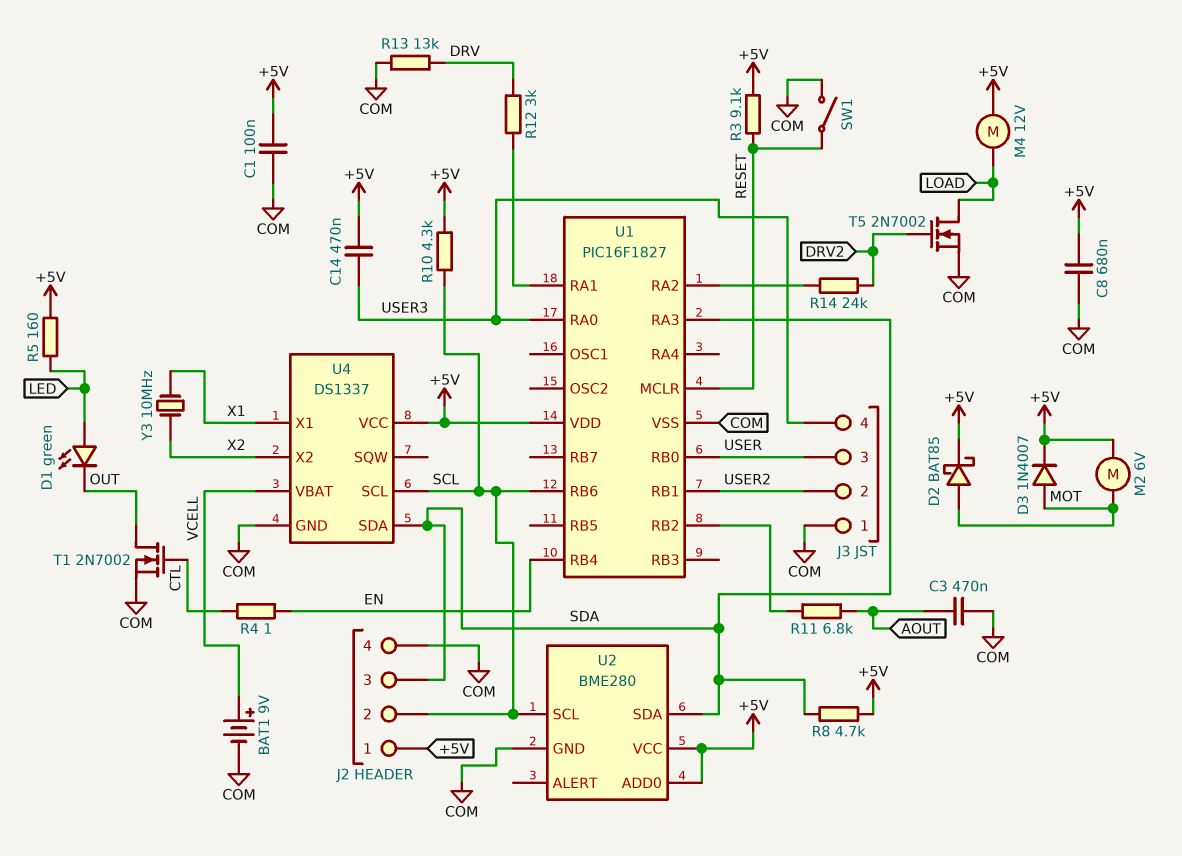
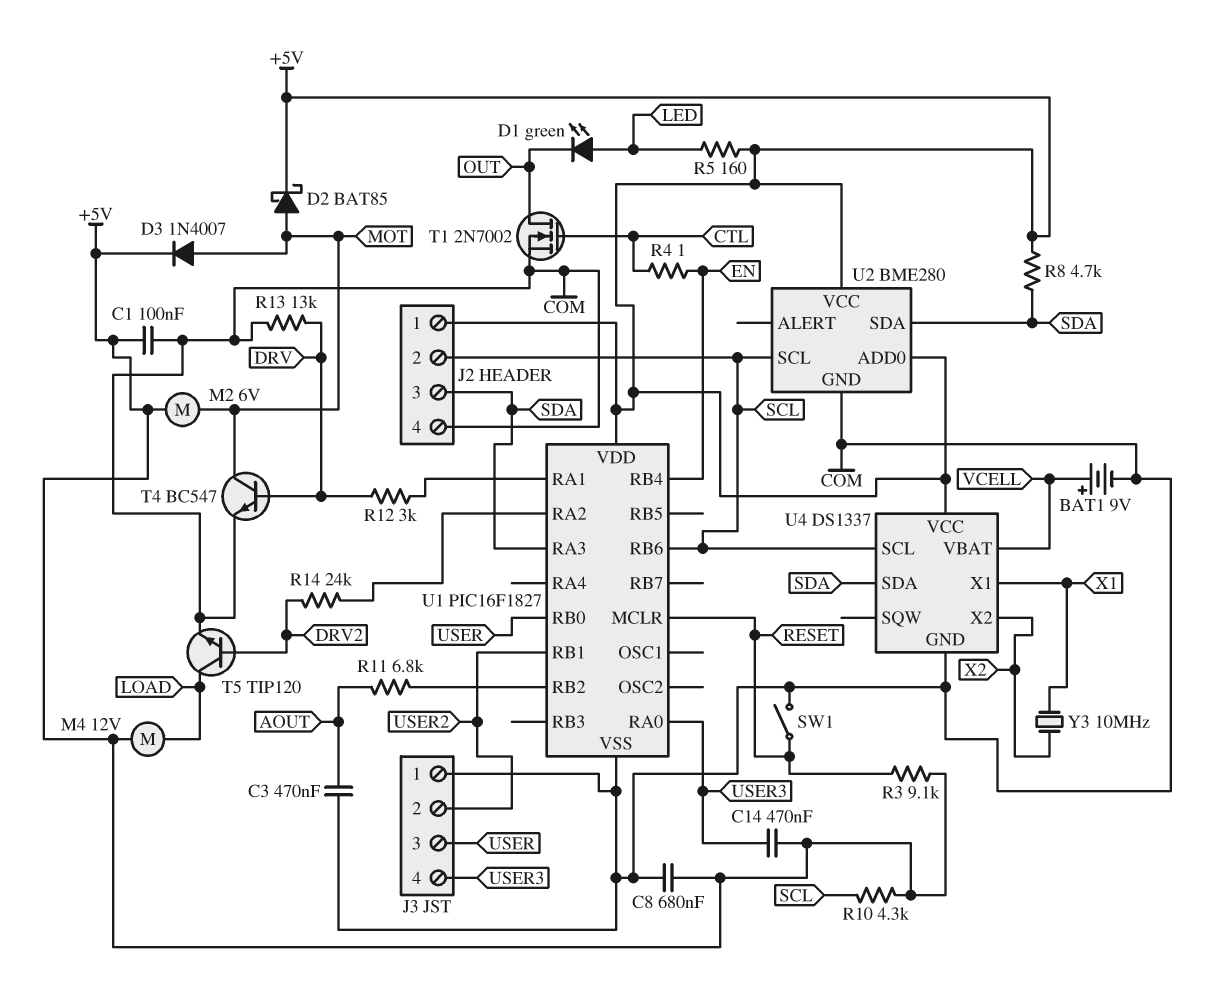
T4: none -> NPN BC547 (B DRV, C MOT, E COM)
T5: NMOS 2N7002 (G DRV2, D LOAD, S COM) -> NPN TIP120 (B DRV2, C LOAD, E COM)

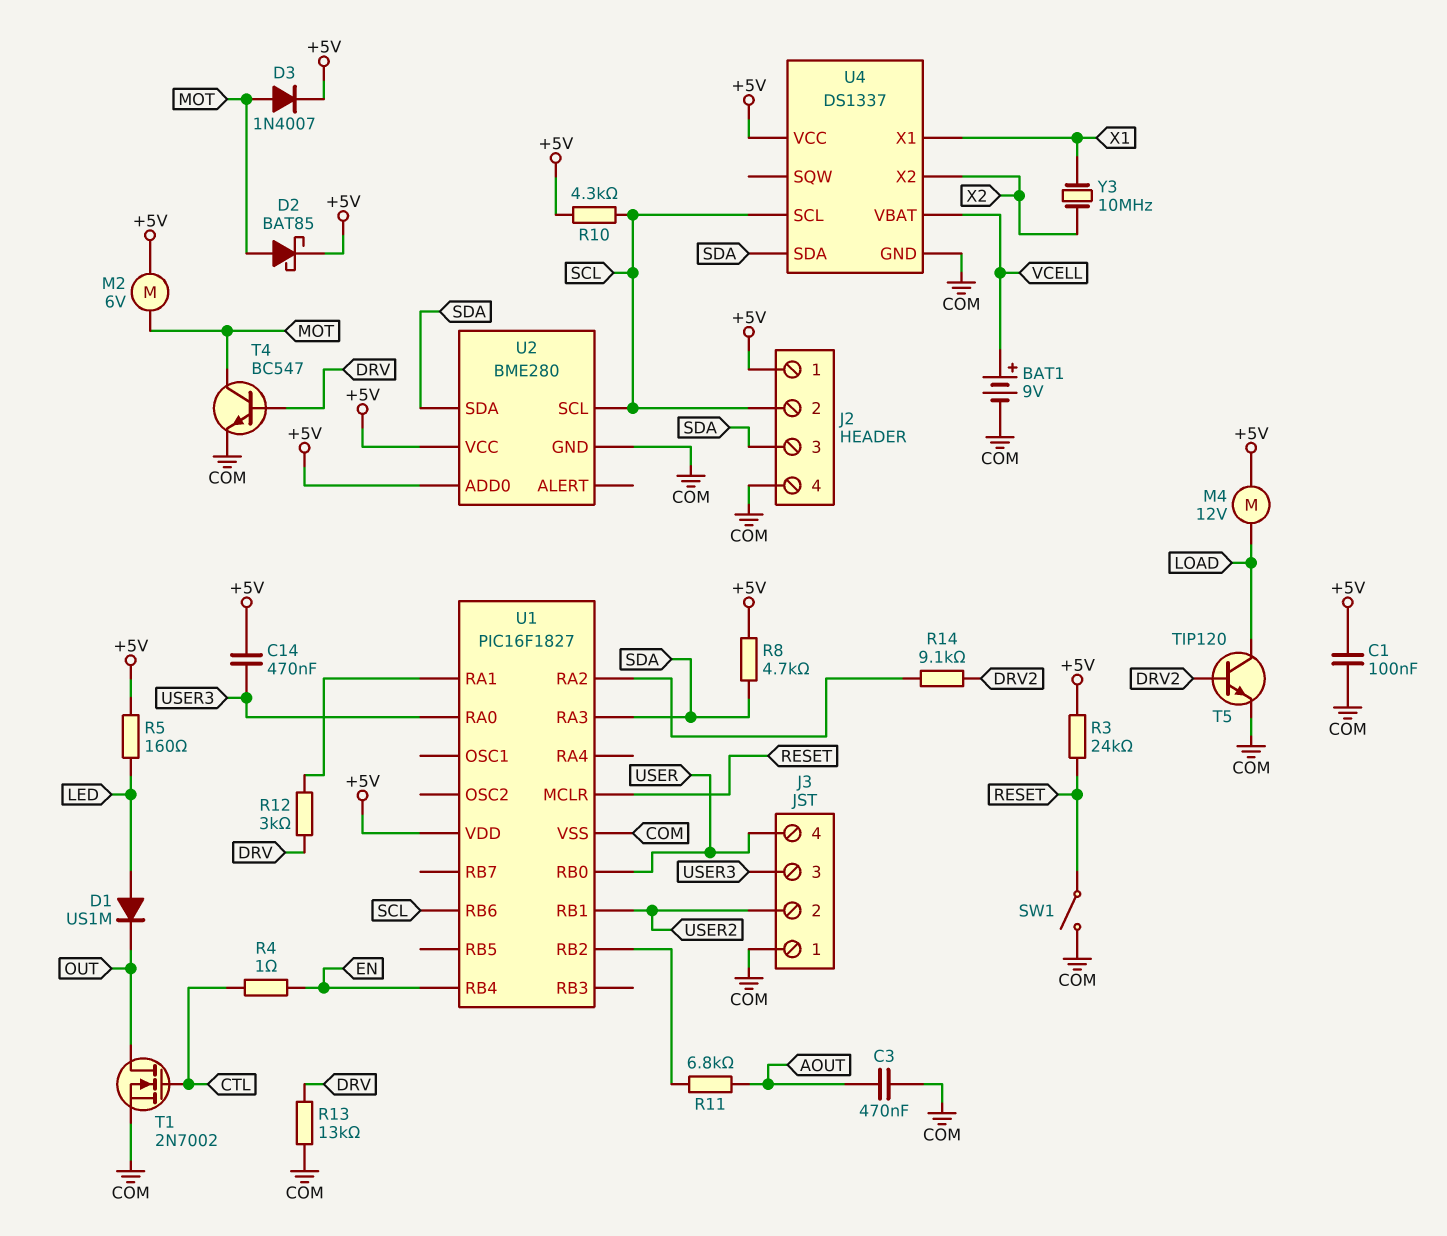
C8: 680nF (+5V, COM) -> none
D1: LED green (A LED, K OUT) -> diode US1M (A LED, K OUT)
J3 pin 3: USER -> USER3
J3 pin 4: USER3 -> USER
R3: 9.1k (+5V, RESET) -> 24k (+5V, RESET)
R14: 24k (DRV2, U1/RA2) -> 9.1k (DRV2, U1/RA2)

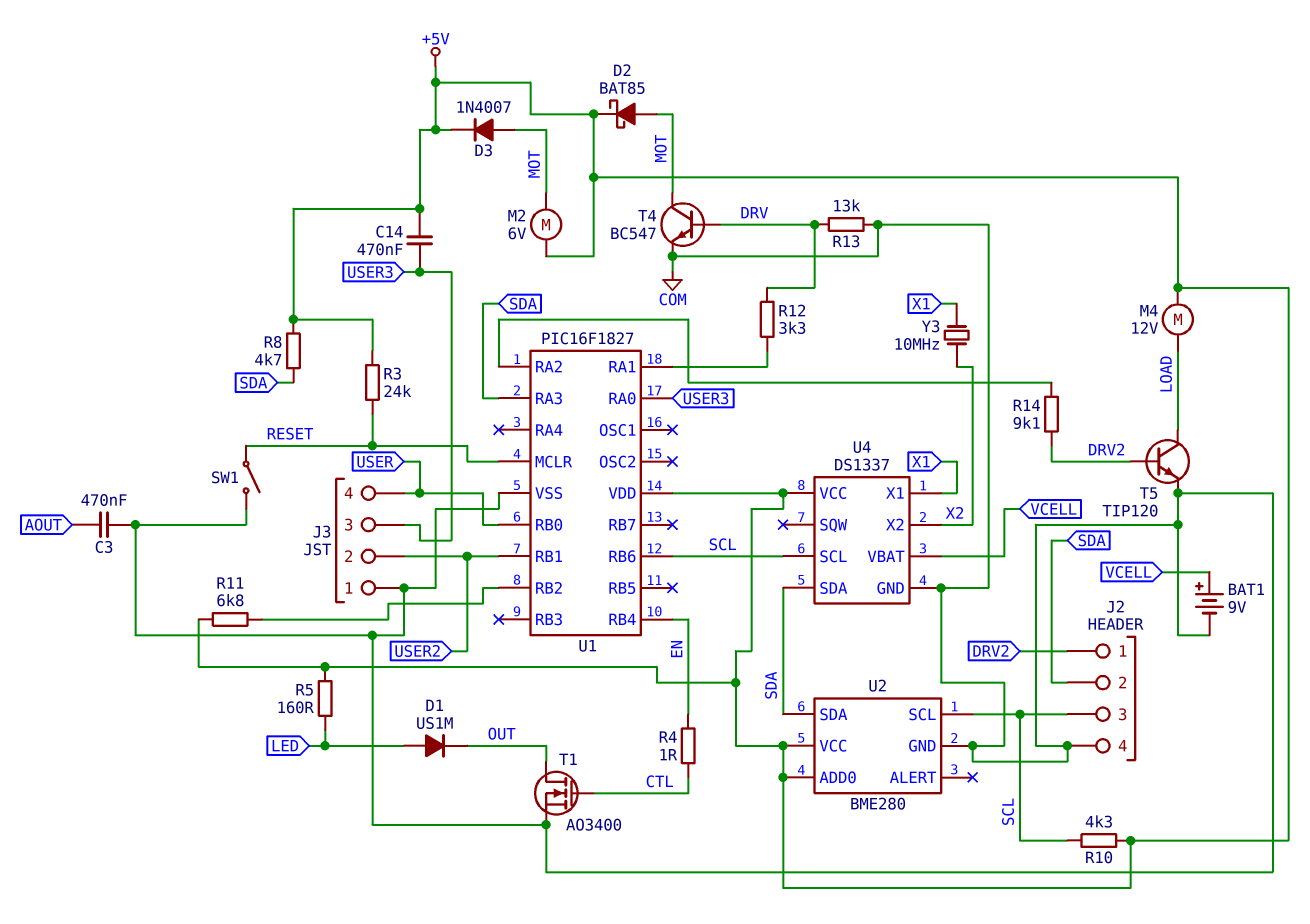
C1: 100nF (+5V, COM) -> none
J2 pin 1: +5V -> DRV2
J2 pin 2: SCL -> SDA
J2 pin 3: SDA -> SCL
R11: 6.8k (AOUT, U1/RB2) -> 6.8k (+5V, U1/RB2)
R12: 3k (DRV, U1/RA1) -> 3.3k (DRV, U1/RA1)
T1: NMOS 2N7002 (G CTL, D OUT, S COM) -> NMOS AO3400 (G CTL, D OUT, S COM)

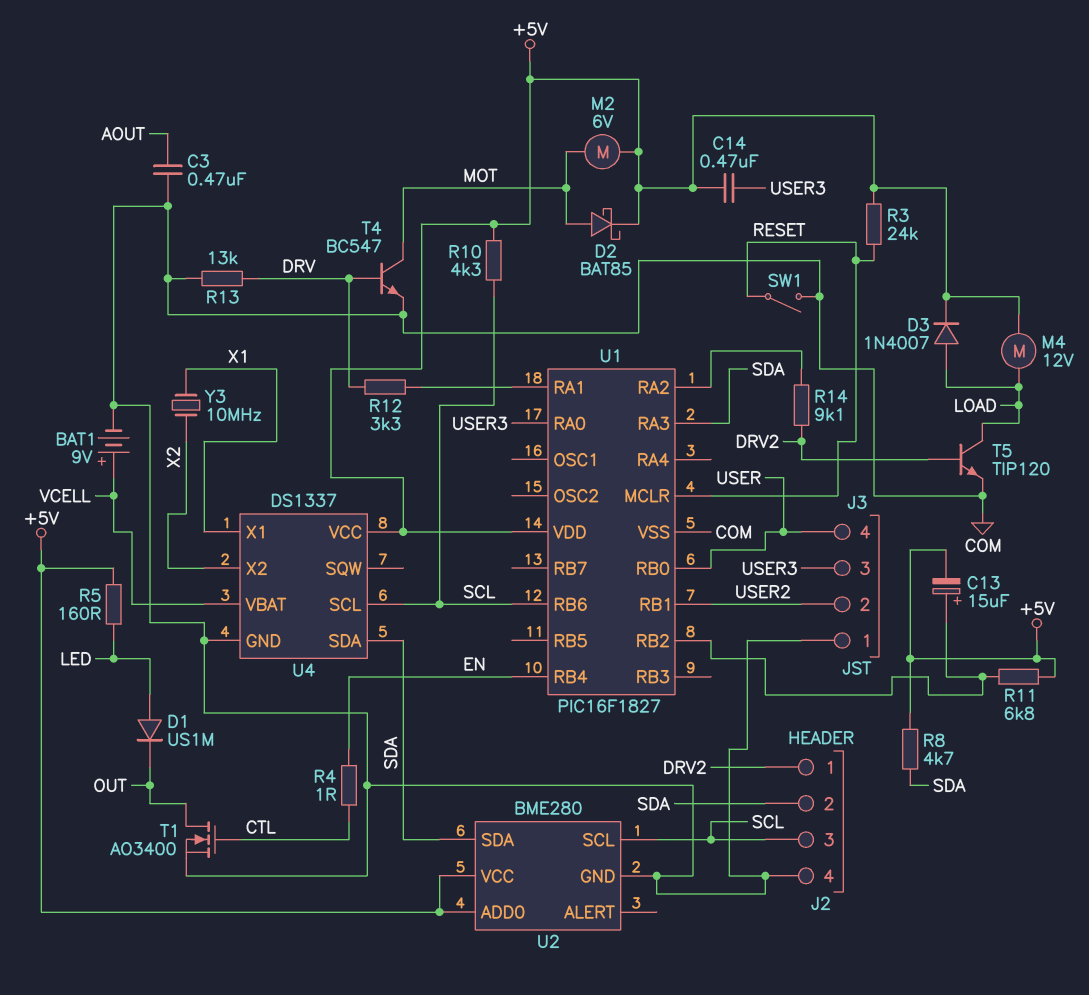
C13: none -> 15uF (plus U1/RB2, minus +5V)
D3: diode 1N4007 (A MOT, K +5V) -> diode 1N4007 (A LOAD, K +5V)

